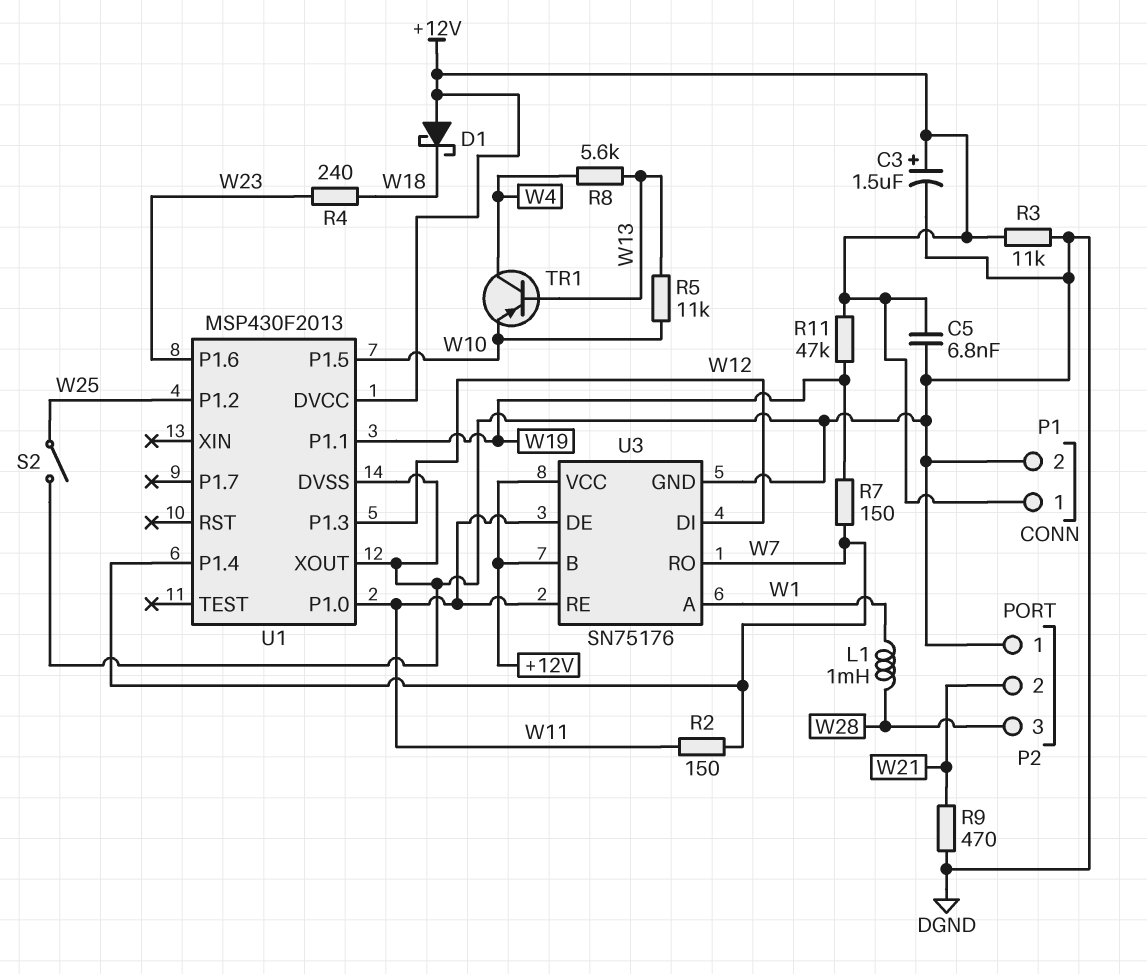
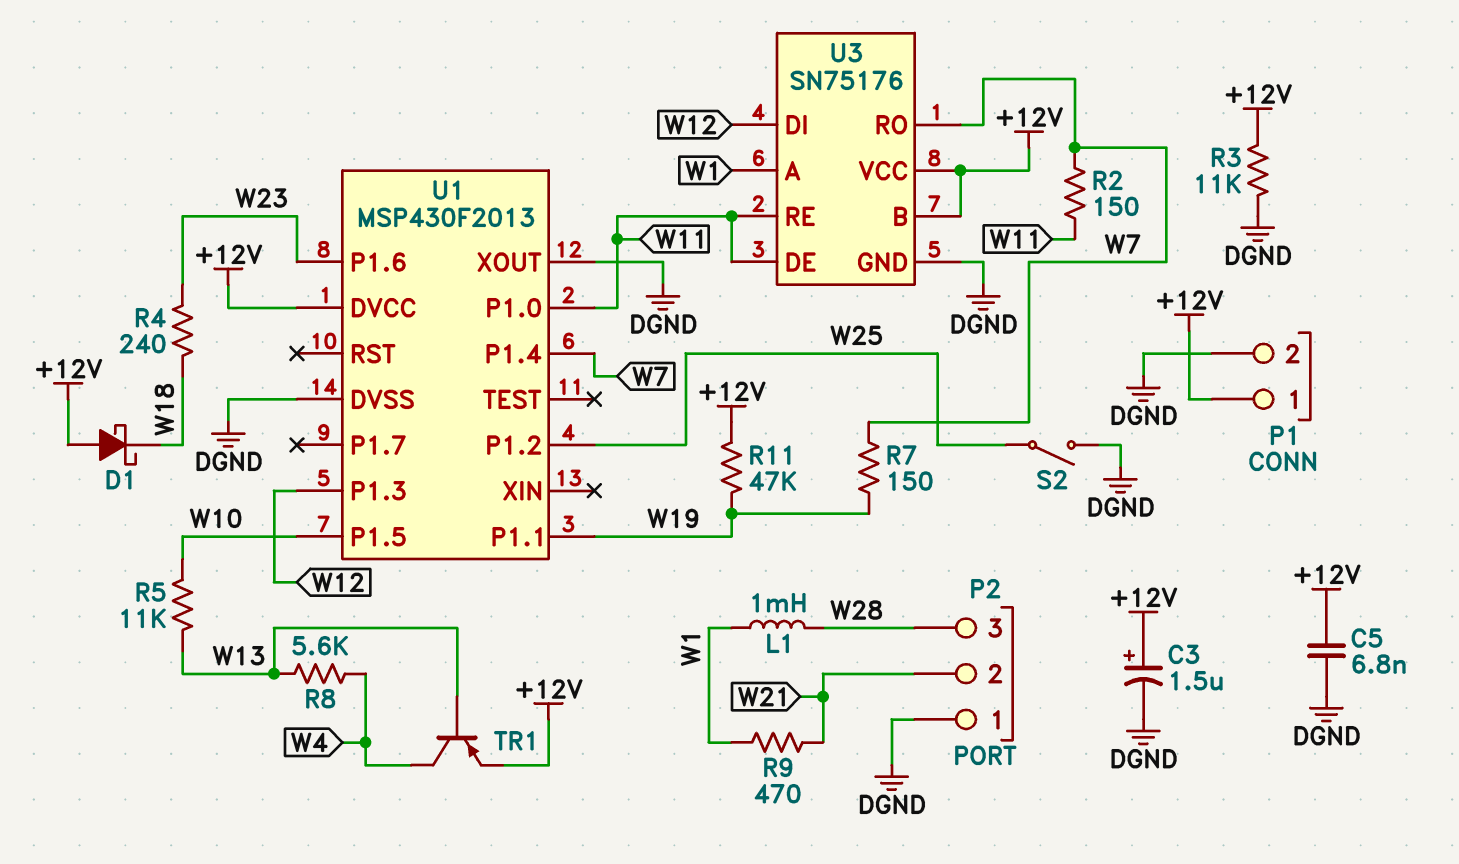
R9: 470 (DGND, W21) -> 470 (W1, W21)
TR1: PNP (B W13, C W4, E W10) -> PNP (B W13, C W4, E +12V)

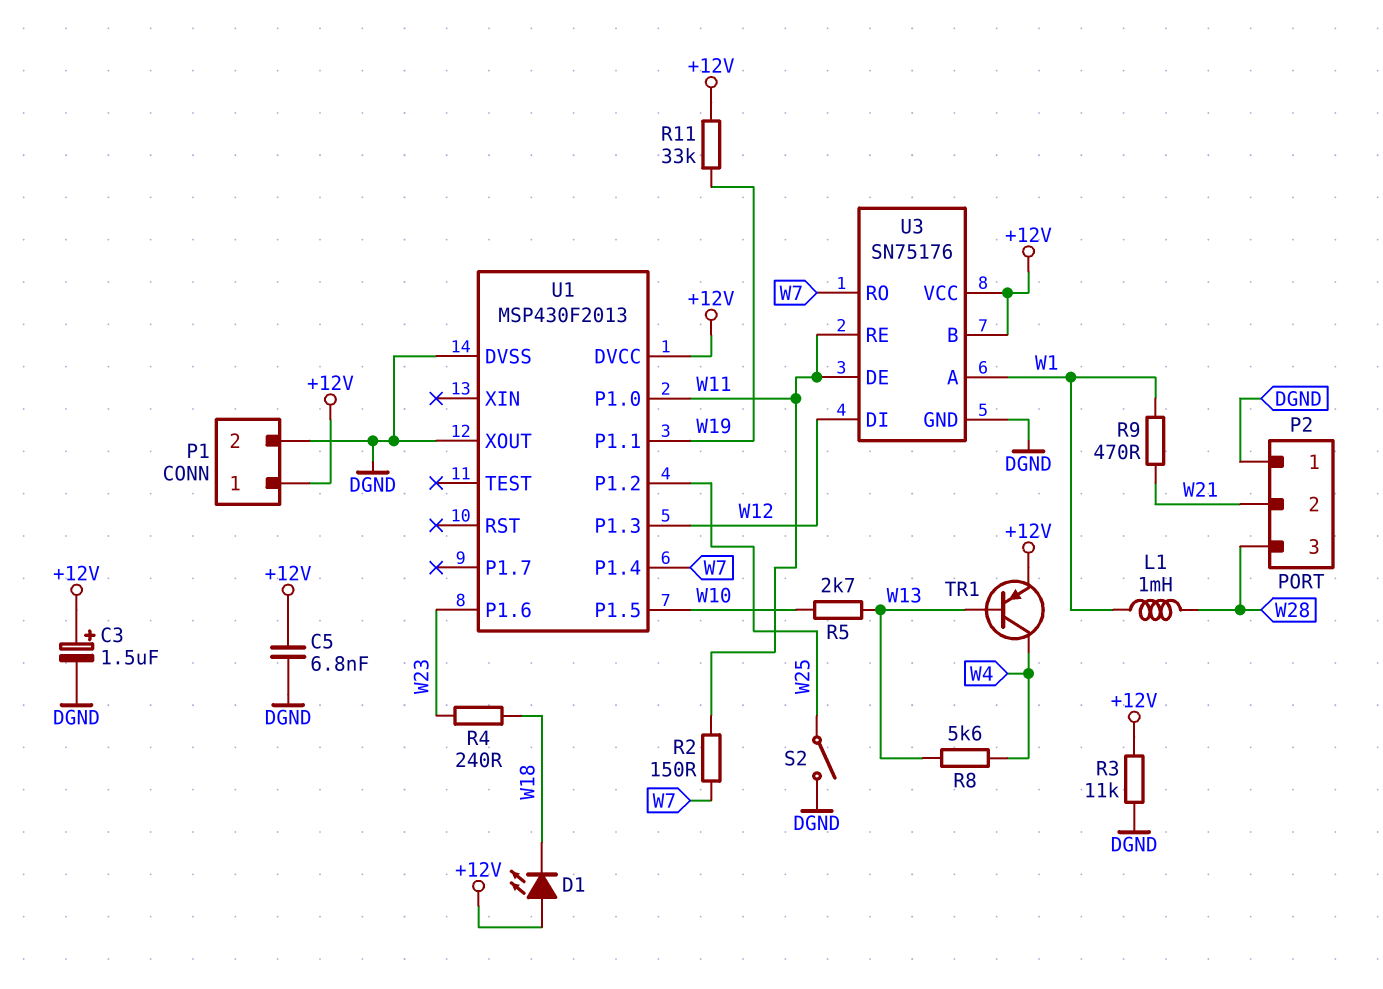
D1: schottky (A +12V, K W18) -> LED (A +12V, K W18)
R5: 11k (W10, W13) -> 2.7k (W10, W13)
R7: 150 (W7, W19) -> none
R11: 47k (+12V, W19) -> 33k (+12V, W19)

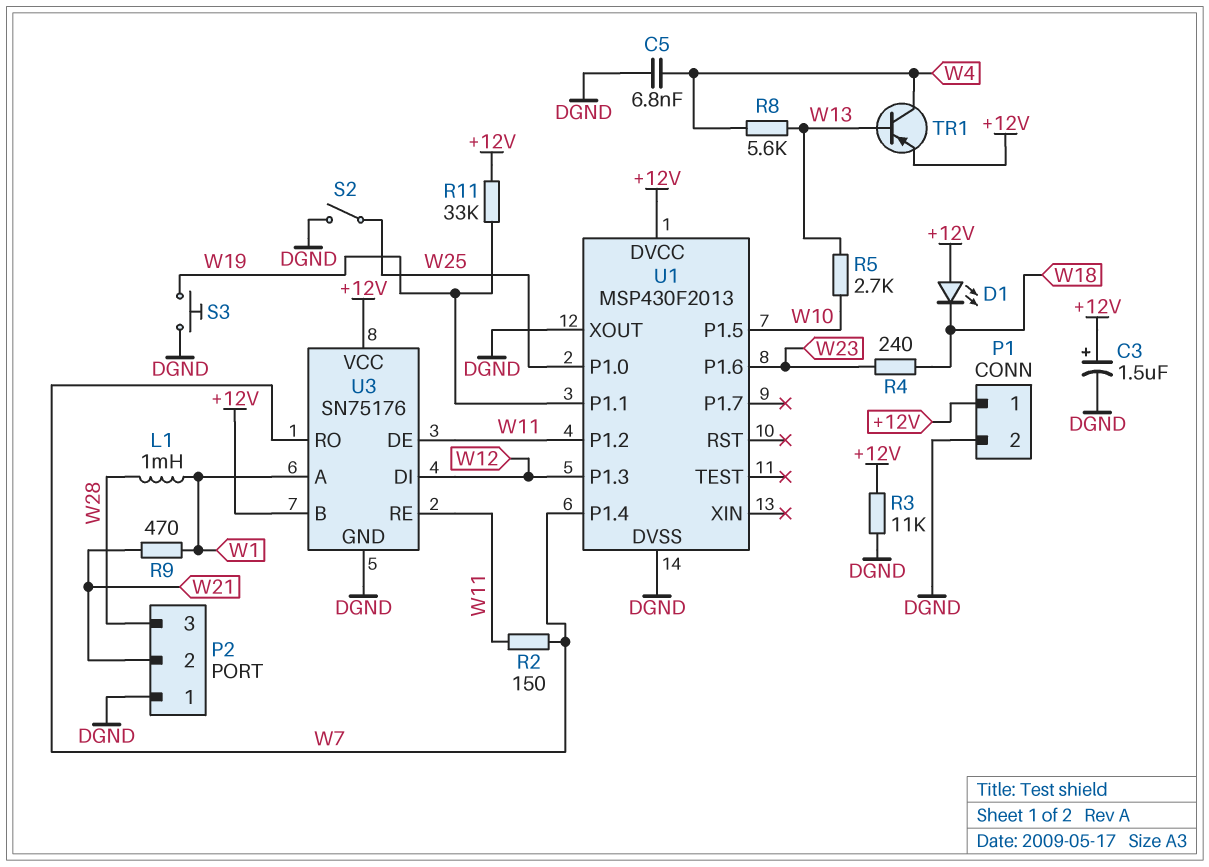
C5: 6.8nF (+12V, DGND) -> 6.8nF (DGND, W4)
S3: none -> button (DGND, W19)
U1 pin P1.0: W11 -> W25
U1 pin P1.2: W25 -> W11

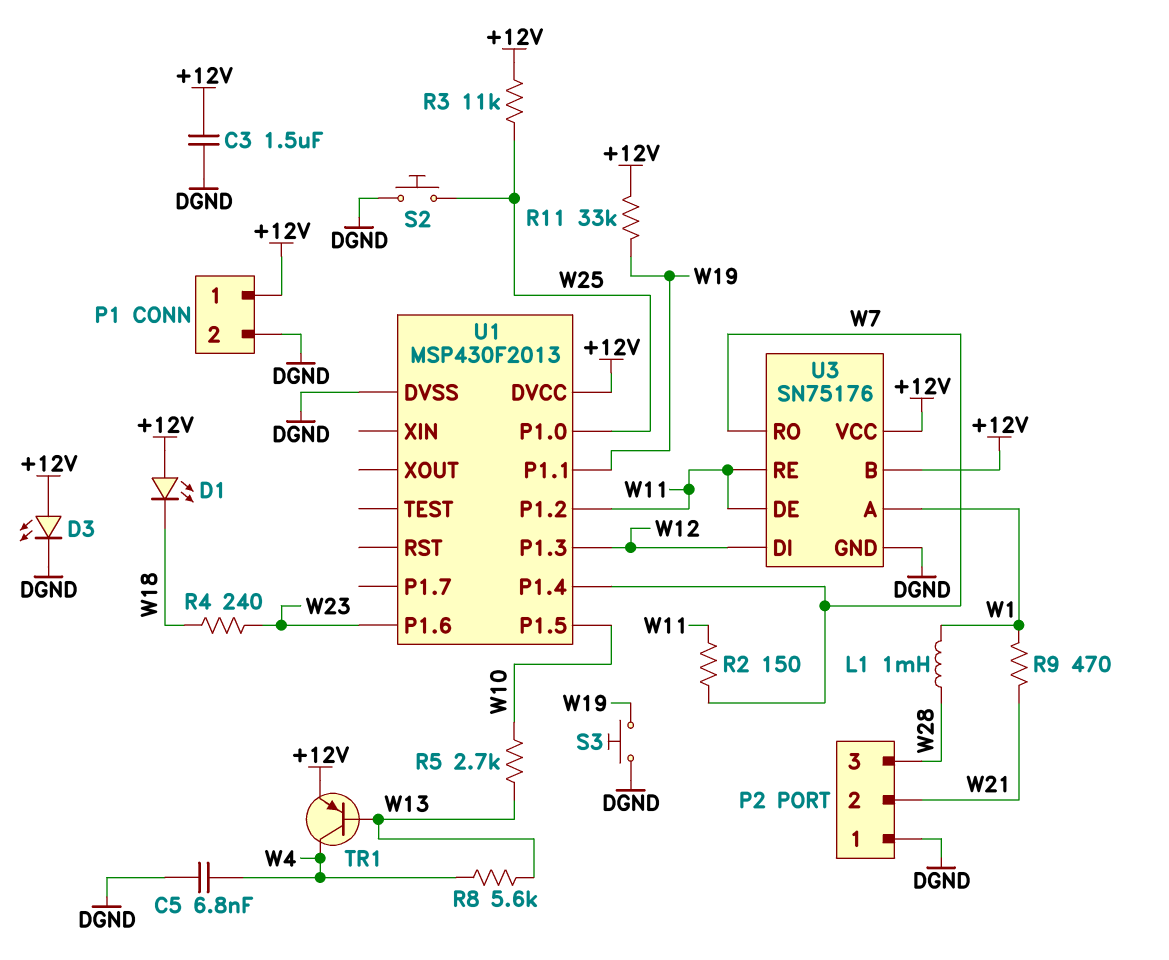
C3: 1.5uF (plus +12V, minus DGND) -> 1.5uF (+12V, DGND)
D3: none -> LED (A +12V, K DGND)
R3: 11k (+12V, DGND) -> 11k (+12V, W25)
S2: switch (DGND, W25) -> button (DGND, W25)
U1 pin XOUT: DGND -> none

